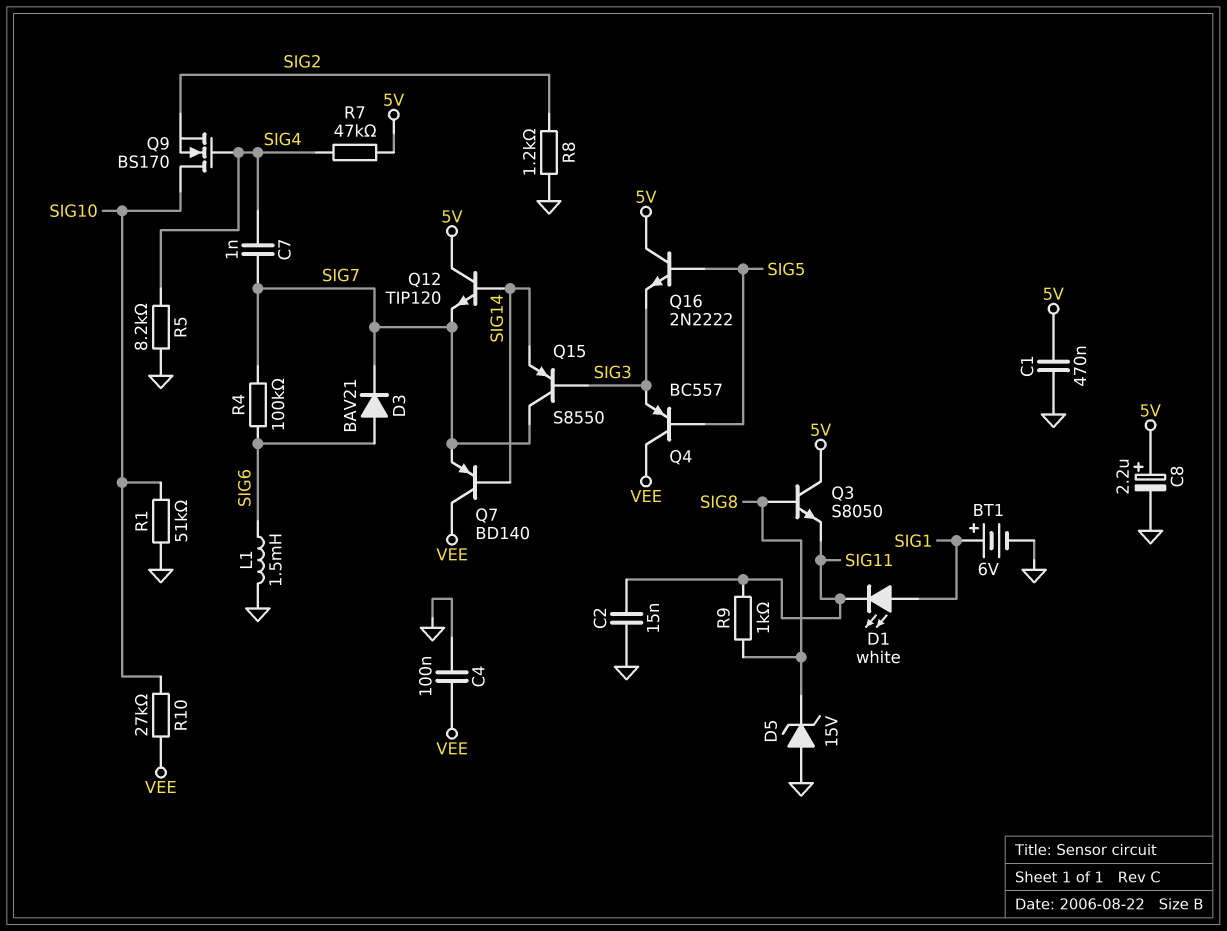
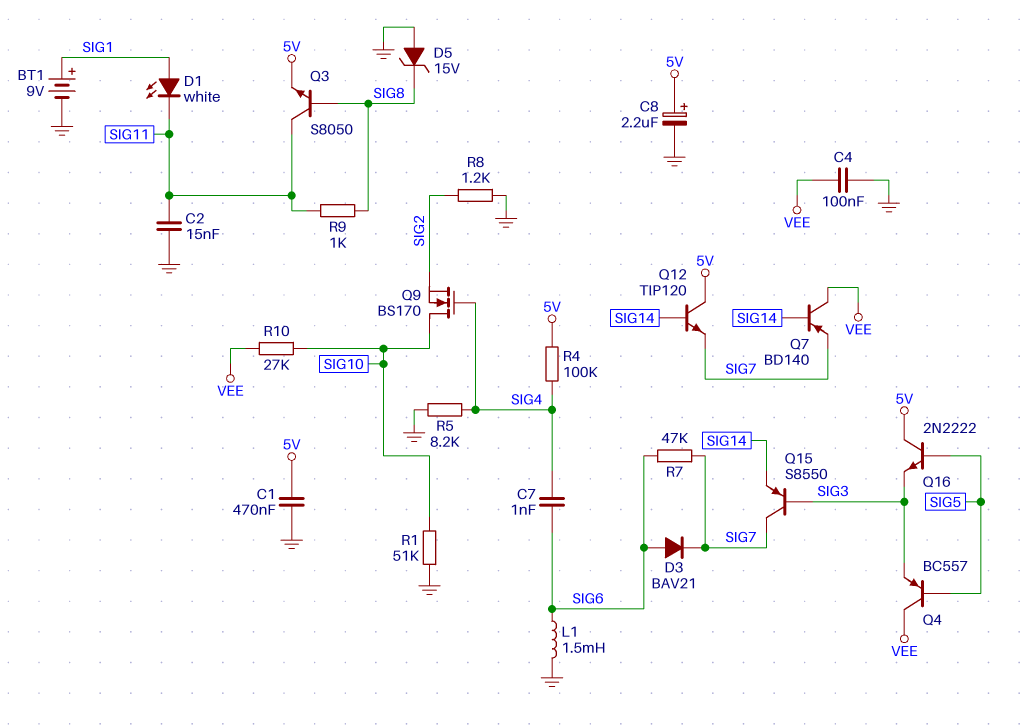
BT1: 6V (plus SIG1, minus GND) -> 9V (plus SIG1, minus GND)
C7: 1nF (SIG4, SIG7) -> 1nF (SIG4, SIG6)
Q3: NPN S8050 (B SIG8, C 5V, E SIG11) -> NPN S8050 (B SIG8, C SIG11, E 5V)
R4: 100k (SIG6, SIG7) -> 100k (5V, SIG4)
R7: 47k (5V, SIG4) -> 47k (SIG6, SIG7)

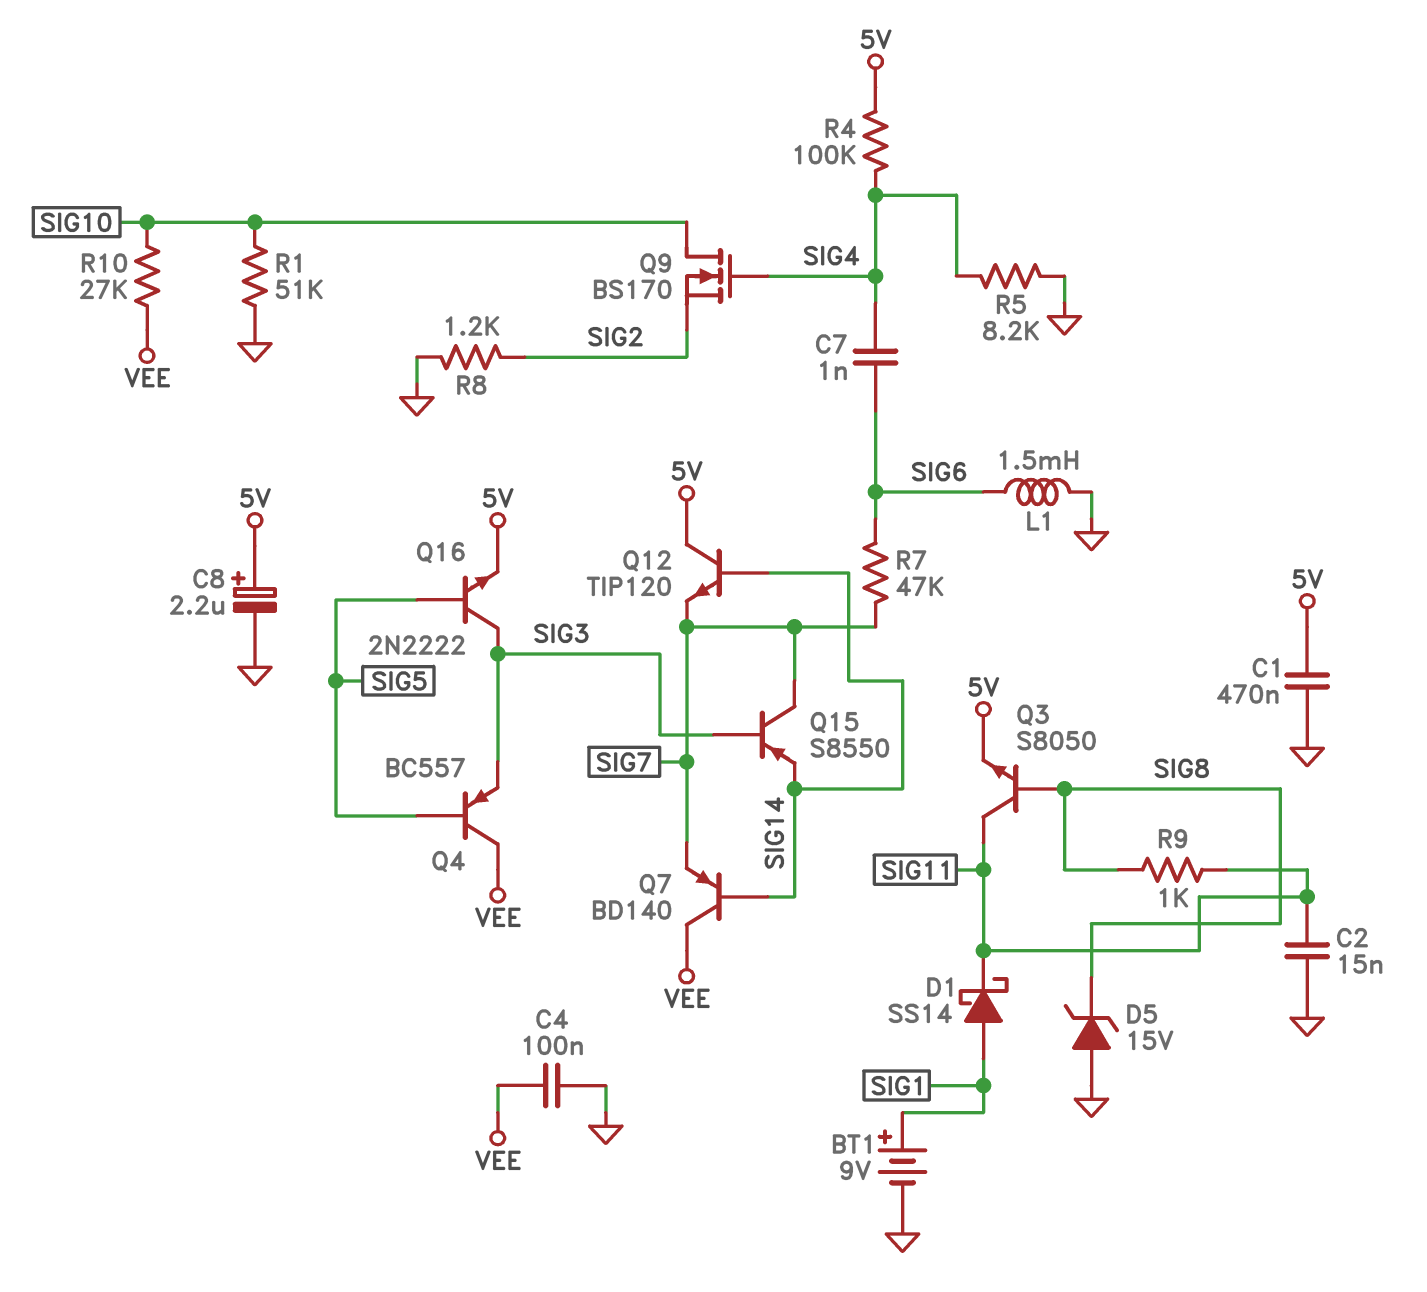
D1: LED white (A SIG1, K SIG11) -> schottky SS14 (A SIG1, K SIG11)
D3: diode BAV21 (A SIG6, K SIG7) -> none
Q16: NPN 2N2222 (B SIG5, C 5V, E SIG3) -> NPN 2N2222 (B SIG5, C SIG3, E 5V)

